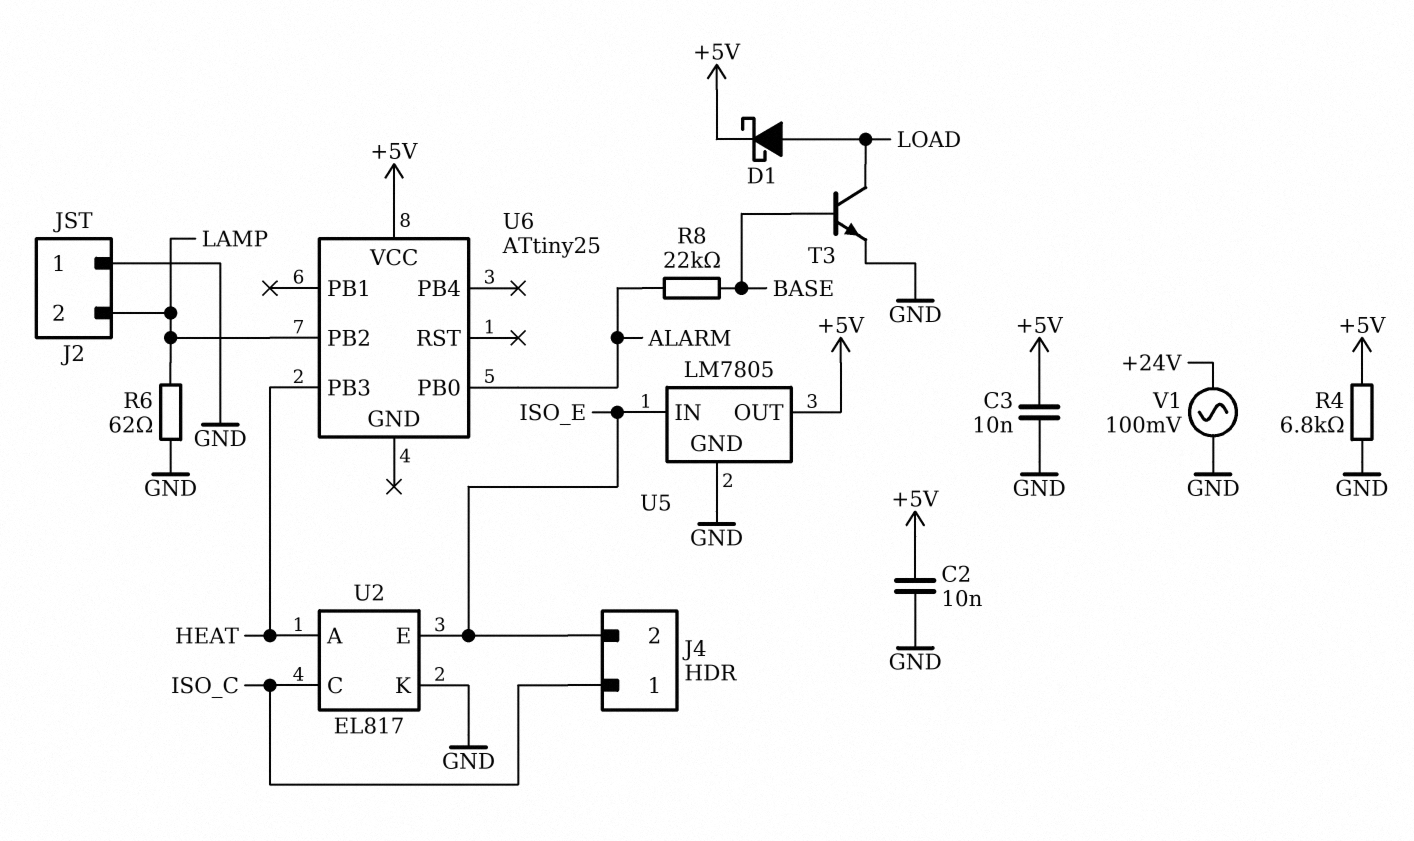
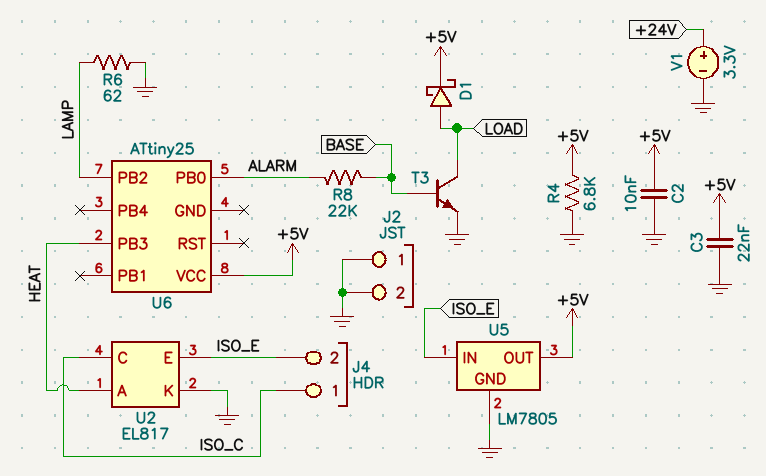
C3: 10nF (+5V, GND) -> 22nF (+5V, GND)
J2 pin 2: LAMP -> GND
V1: AC 100mV (+24V, GND) -> 3.3V (plus +24V, minus GND)

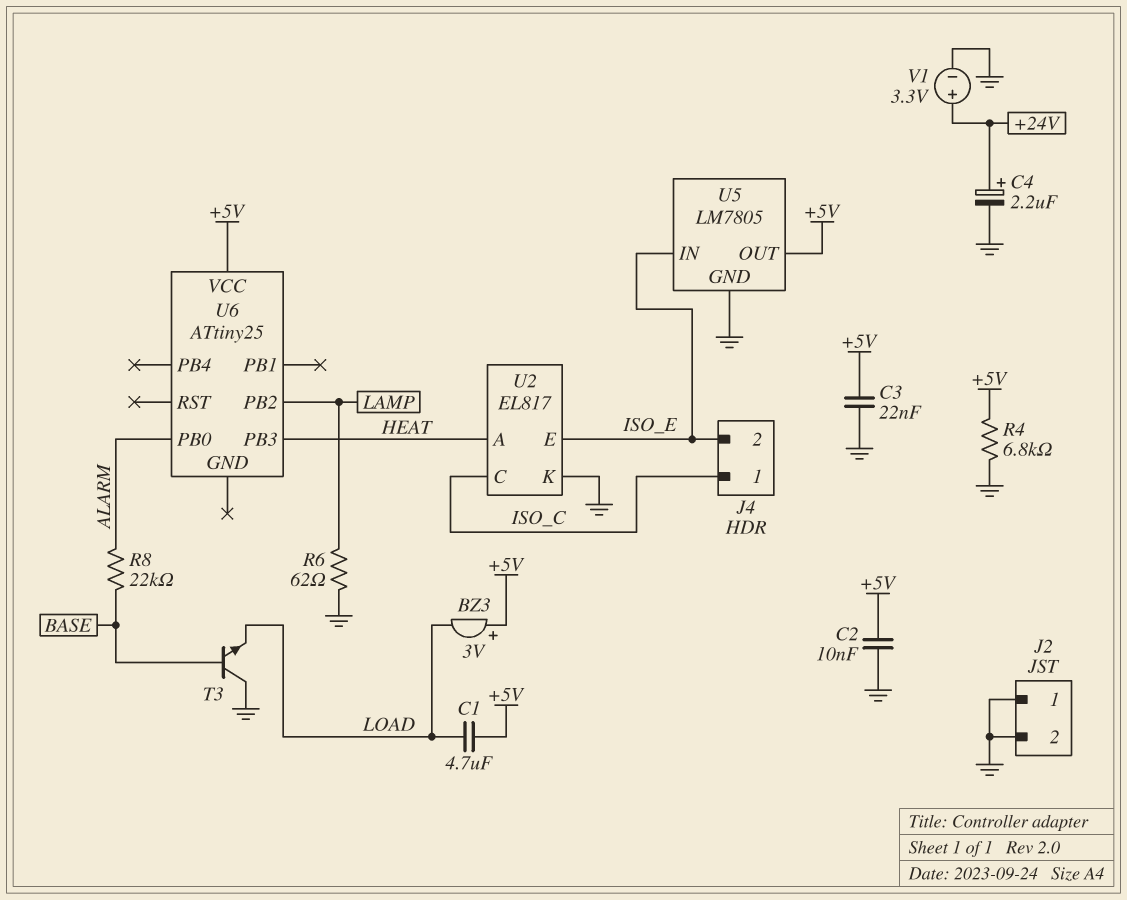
BZ3: none -> buzzer 3V (plus +5V, minus LOAD)
C1: none -> 4.7uF (+5V, LOAD)
C4: none -> 2.2uF (plus +24V, minus GND)
D1: schottky (A LOAD, K +5V) -> none
T3: NPN (B BASE, C LOAD, E GND) -> NPN (B BASE, C GND, E LOAD)

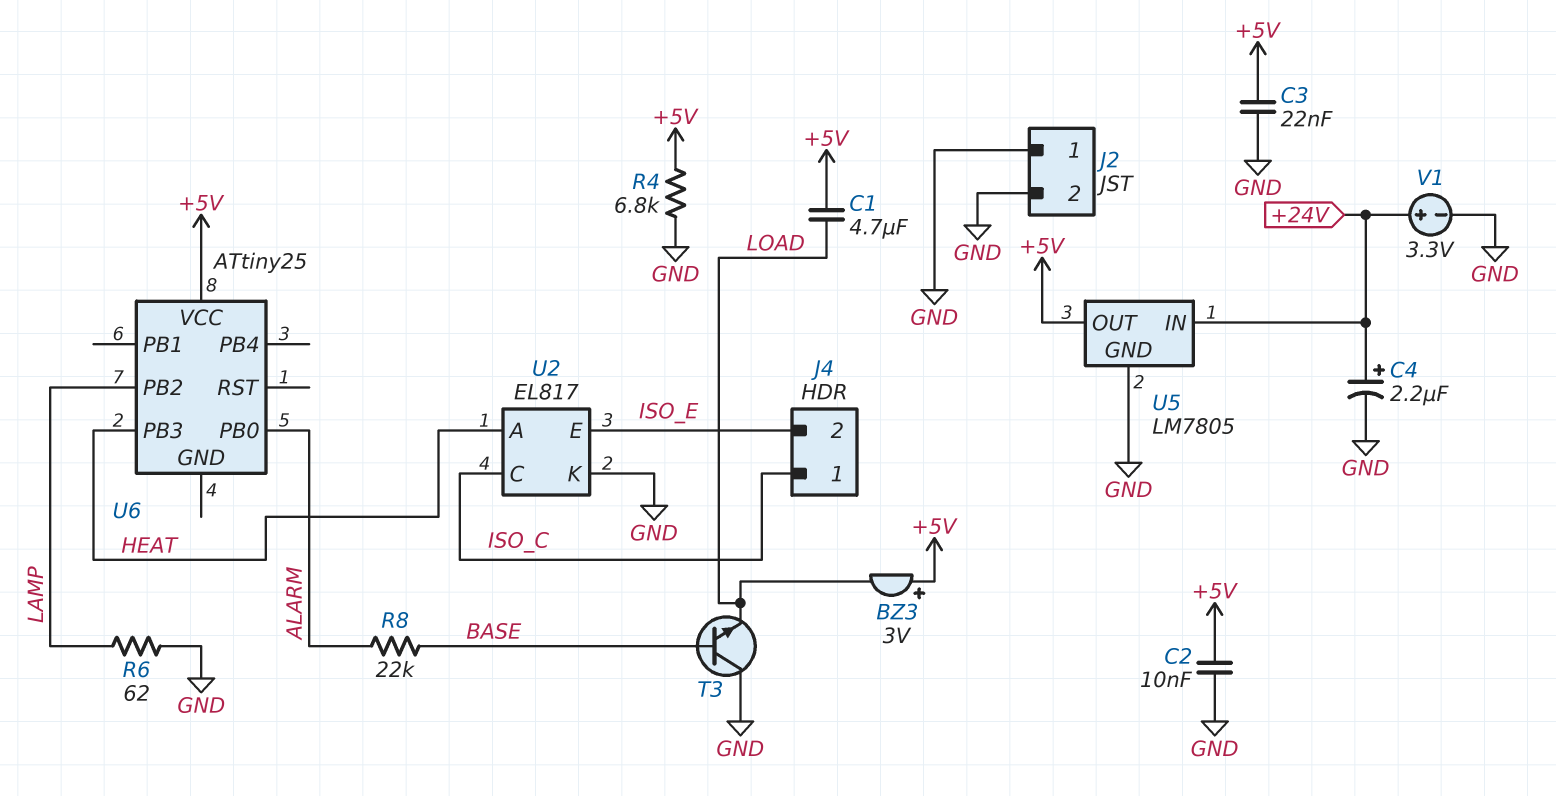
U5 pin IN: ISO_E -> +24V

